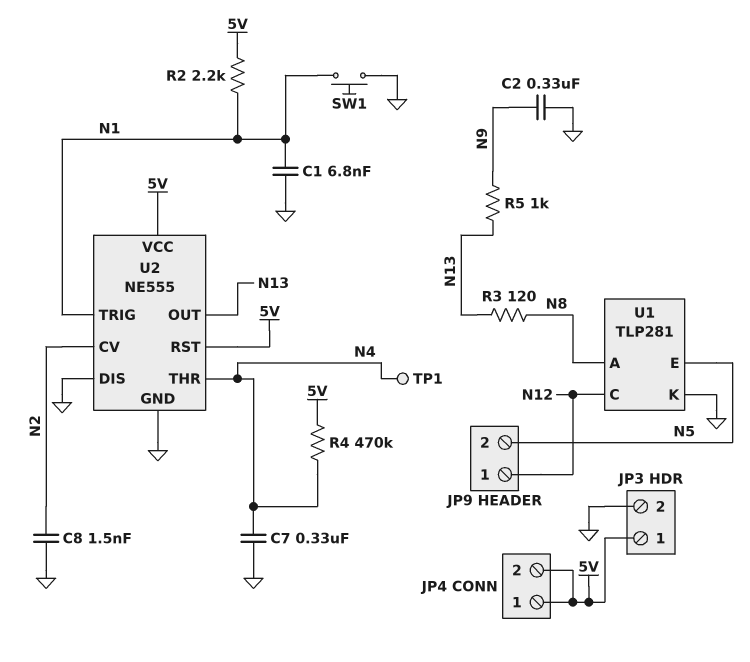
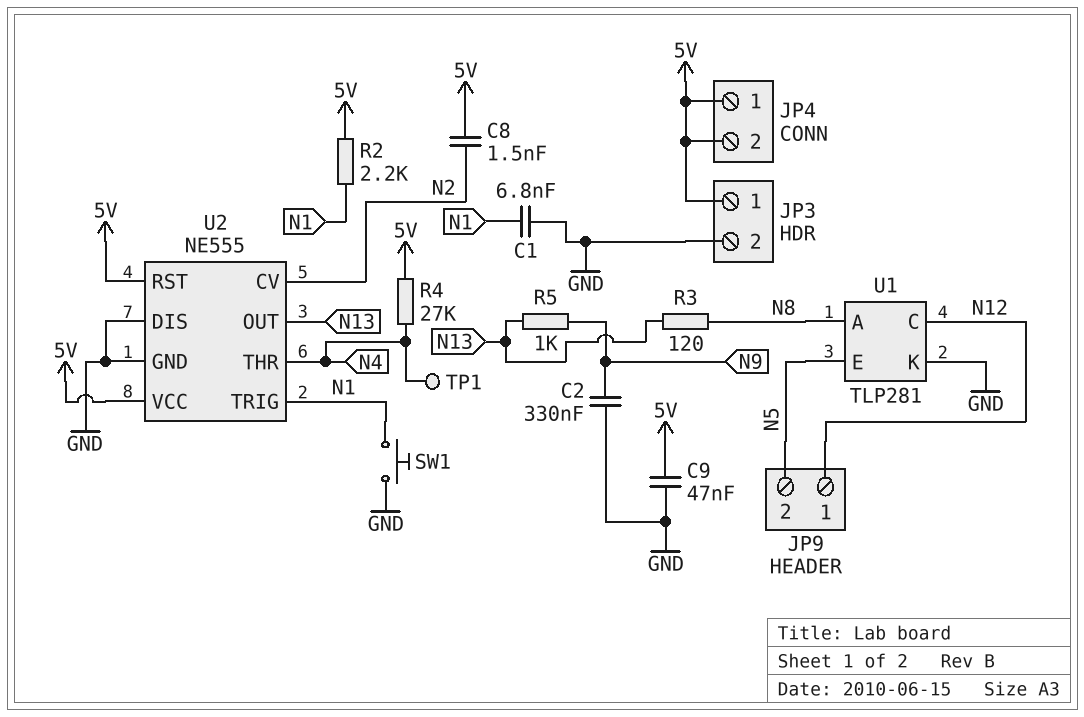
C7: 330nF (GND, N4) -> none
C8: 1.5nF (GND, N2) -> 1.5nF (5V, N2)
C9: none -> 47nF (5V, GND)
R4: 470k (5V, N4) -> 27k (5V, N4)

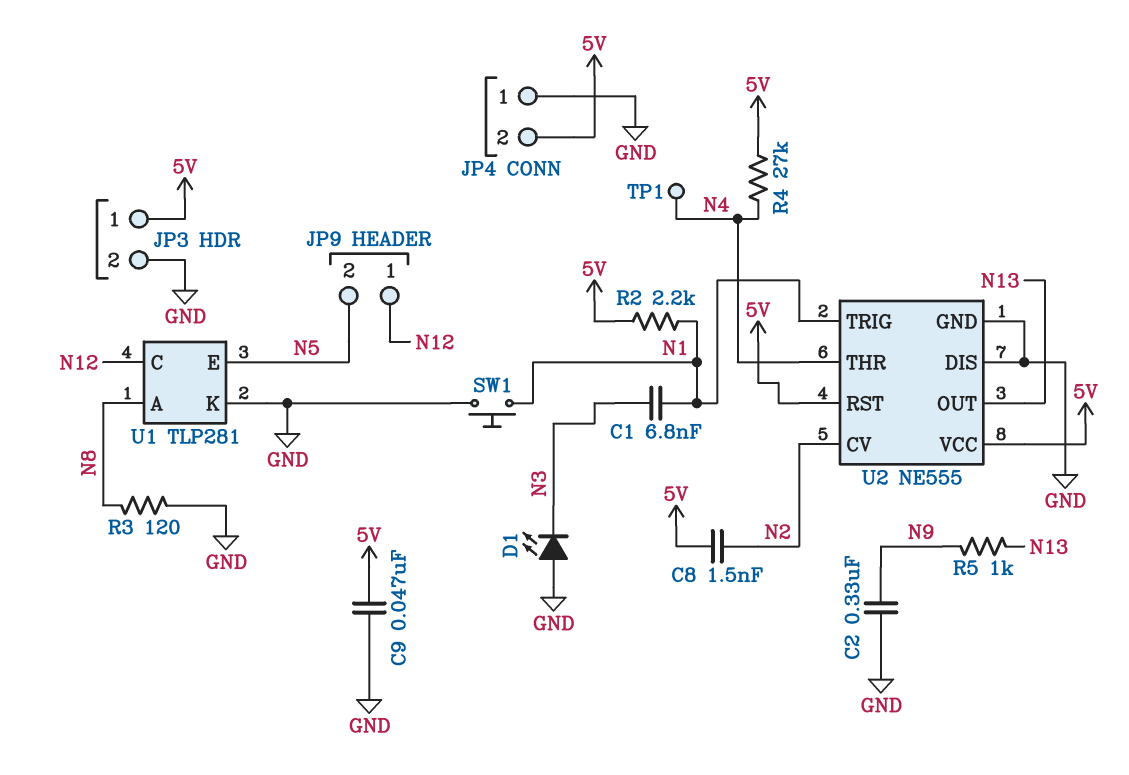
C1: 6.8nF (GND, N1) -> 6.8nF (N1, N3)
D1: none -> LED (A GND, K N3)
JP4 pin 1: 5V -> GND
R3: 120 (N8, N13) -> 120 (GND, N8)

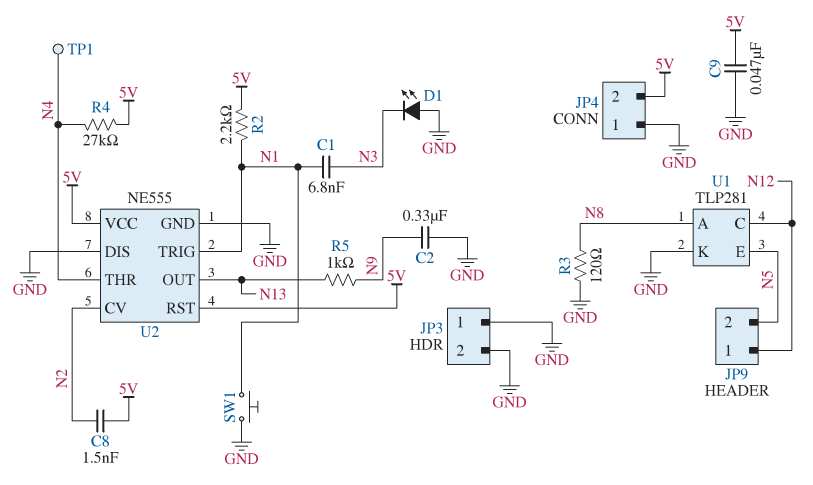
JP3 pin 1: 5V -> GND

